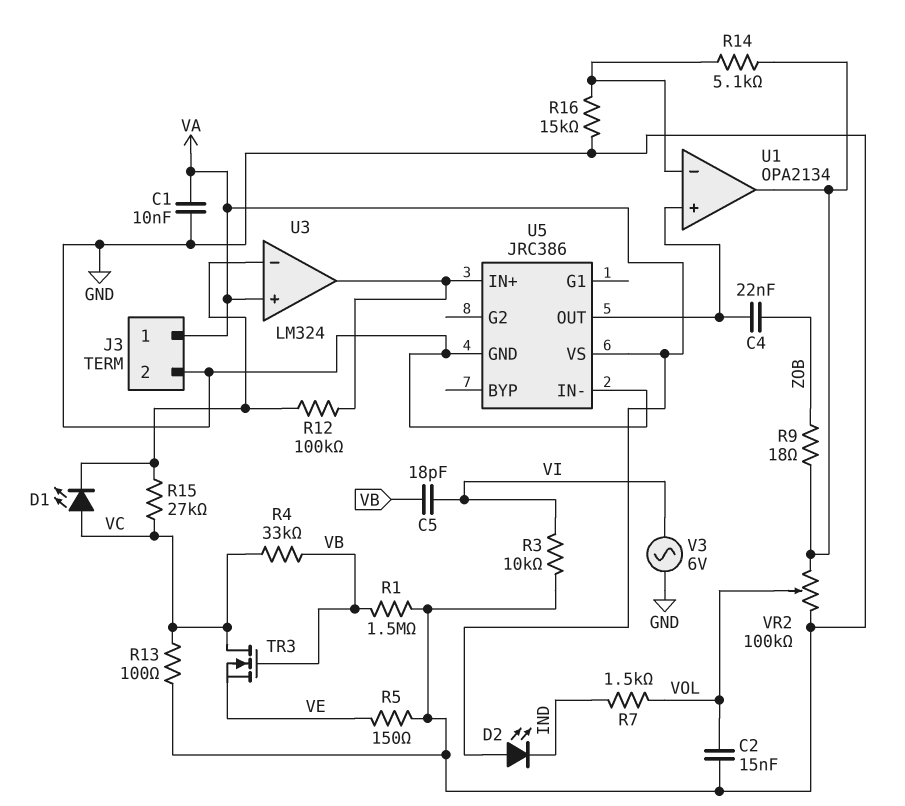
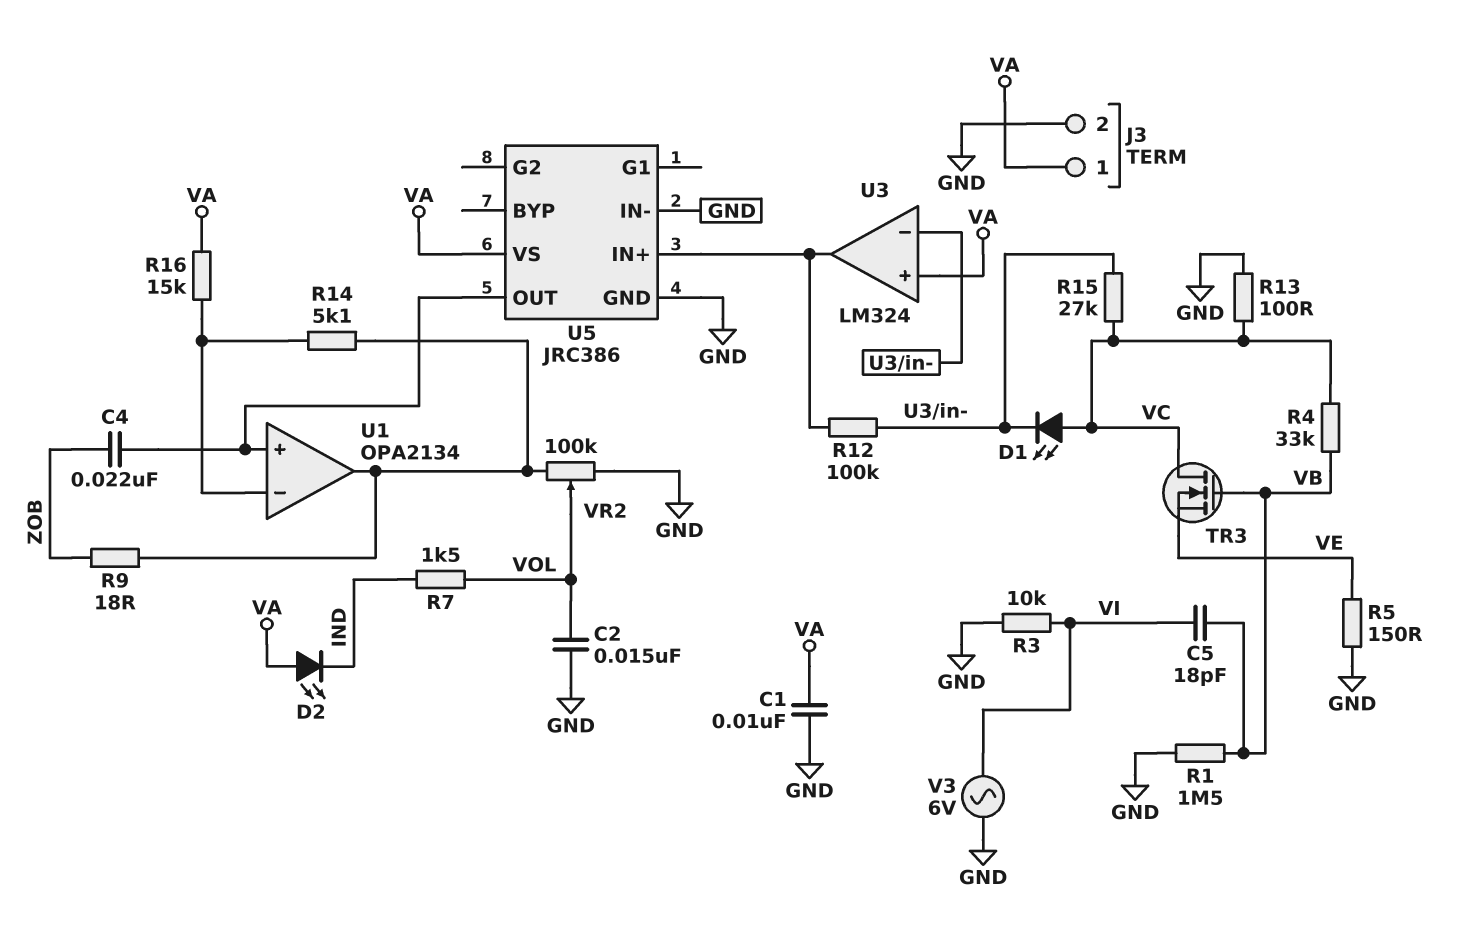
R16: 15k (GND, U1/in-) -> 15k (U1/in-, VA)

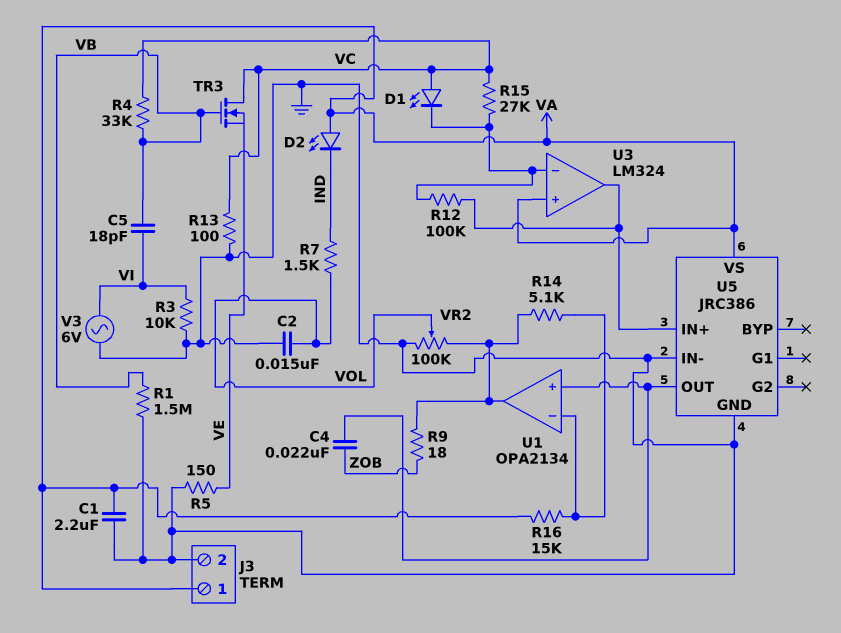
C1: 10nF (GND, VA) -> 2.2uF (GND, VA)

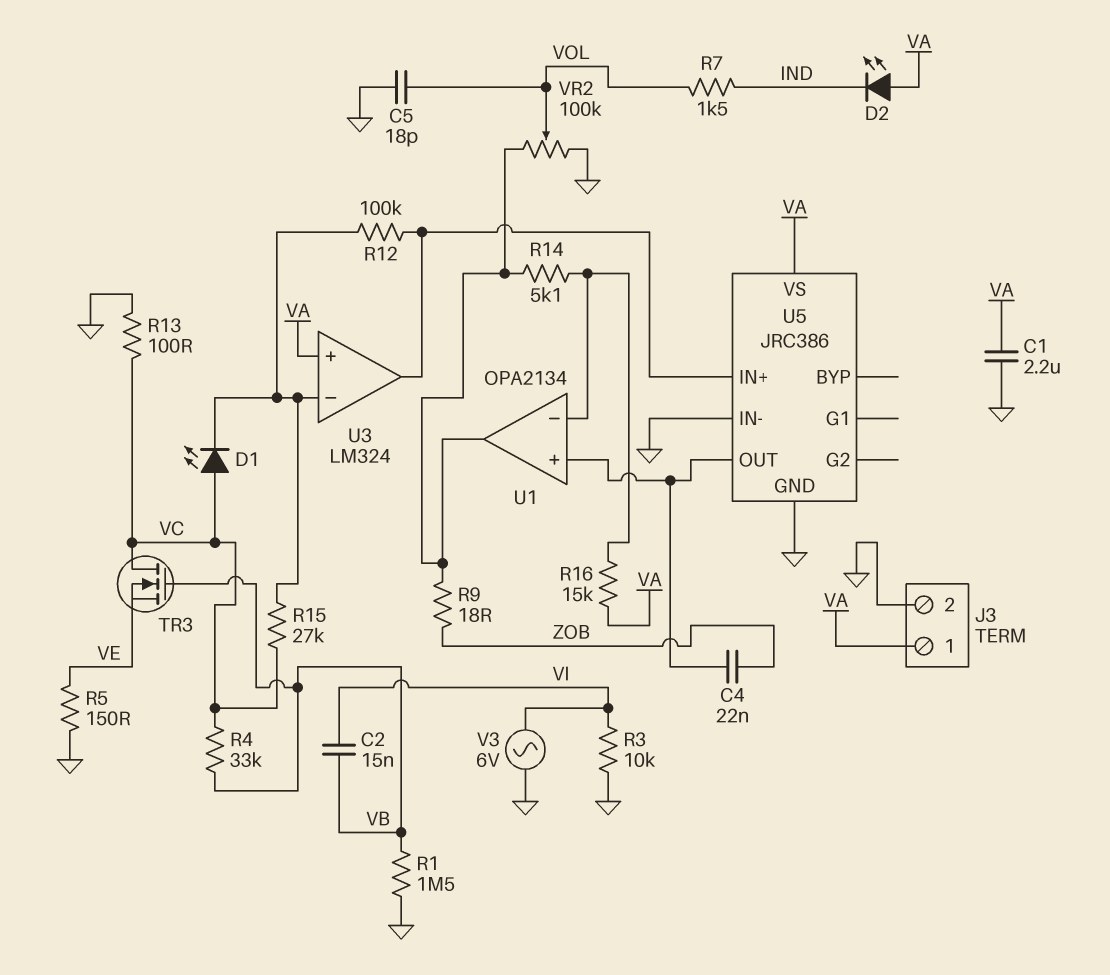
C2: 15nF (GND, VOL) -> 15nF (VB, VI)
C5: 18pF (VB, VI) -> 18pF (GND, VOL)

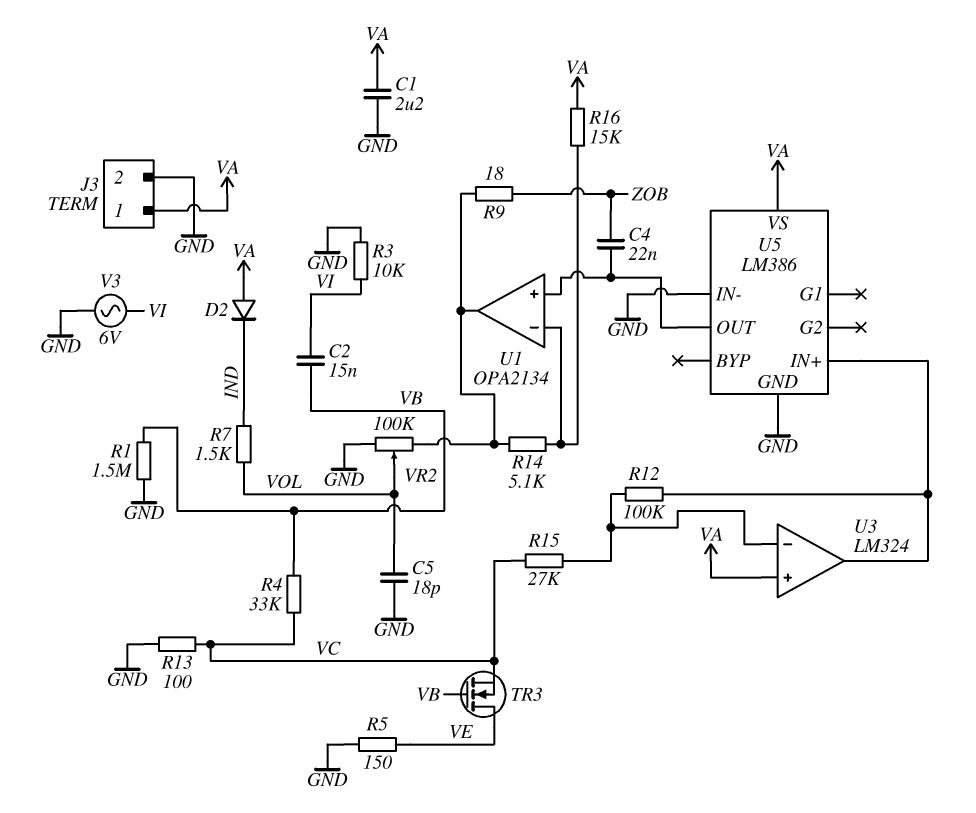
D1: LED (A VC, K U3/in-) -> none
D2: LED (A VA, K IND) -> diode (A VA, K IND)
TR3: NMOS (G VB, D VC, S VE) -> NMOS (G VB, D VE, S VC)
U5: JRC386 -> LM386

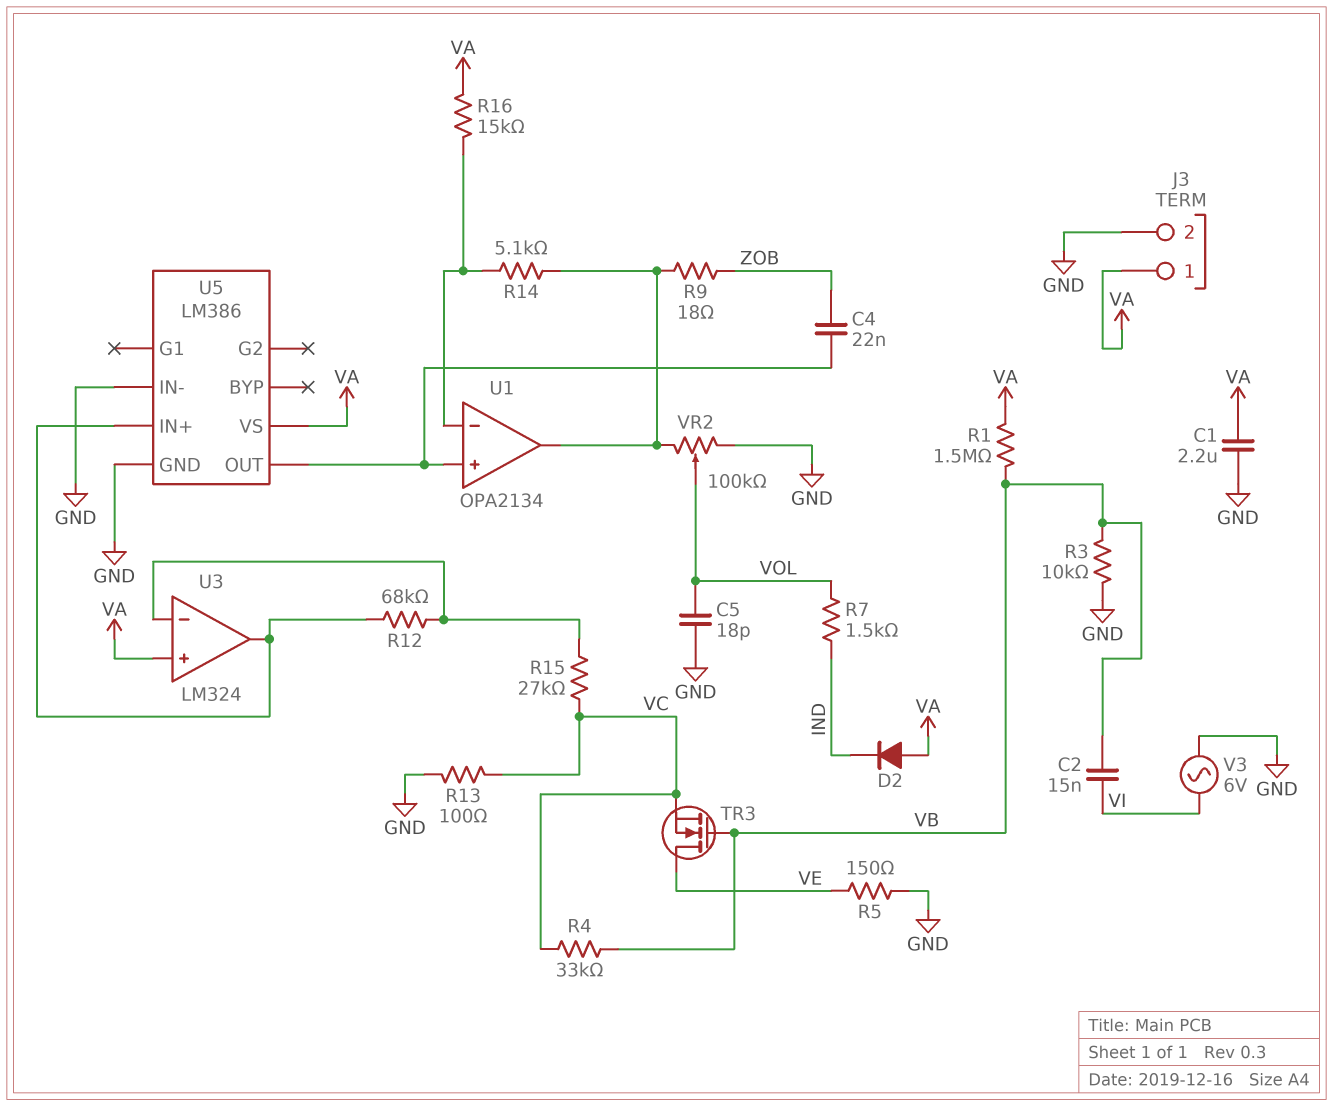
R1: 1.5M (GND, VB) -> 1.5M (VA, VB)
R3: 10k (GND, VI) -> 10k (GND, VB)
R12: 100k (U3/in-, U3/out) -> 68k (U3/in-, U3/out)

